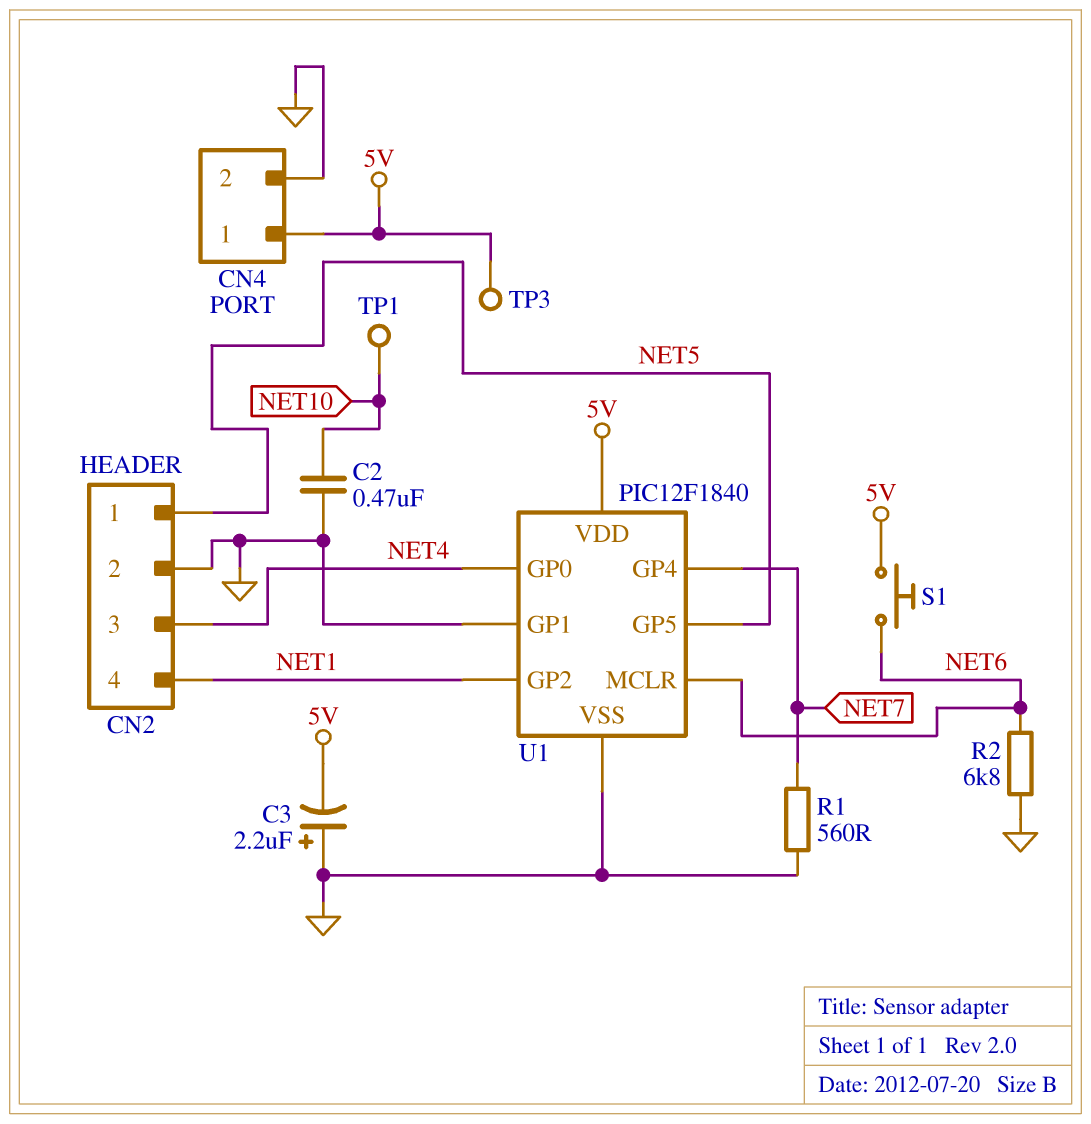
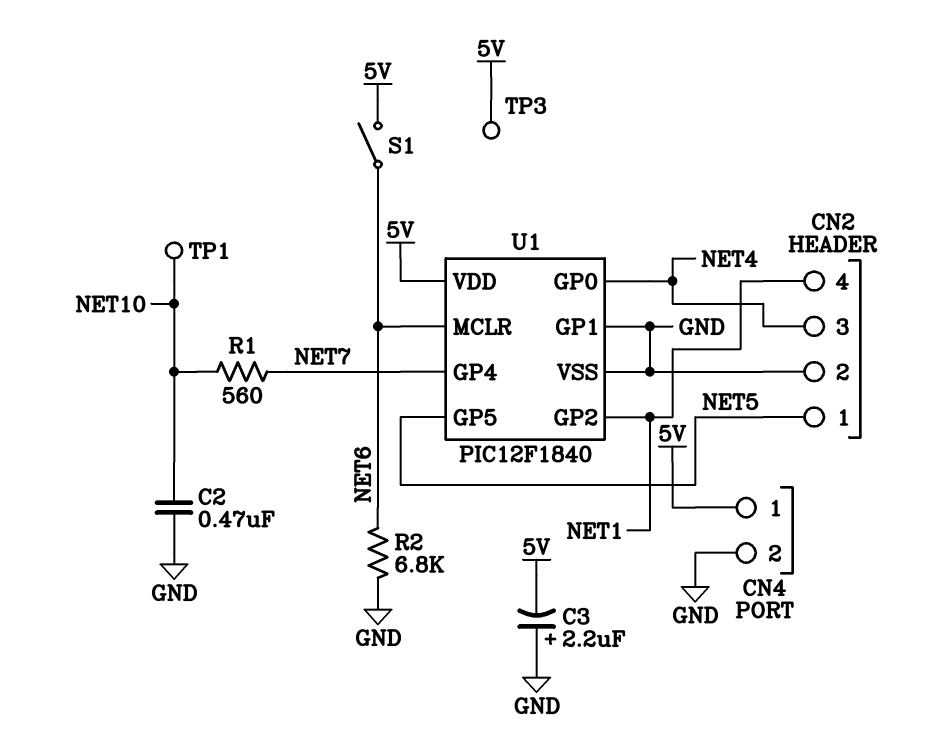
R1: 560 (GND, NET7) -> 560 (NET7, NET10)
S1: button (5V, NET6) -> switch (5V, NET6)

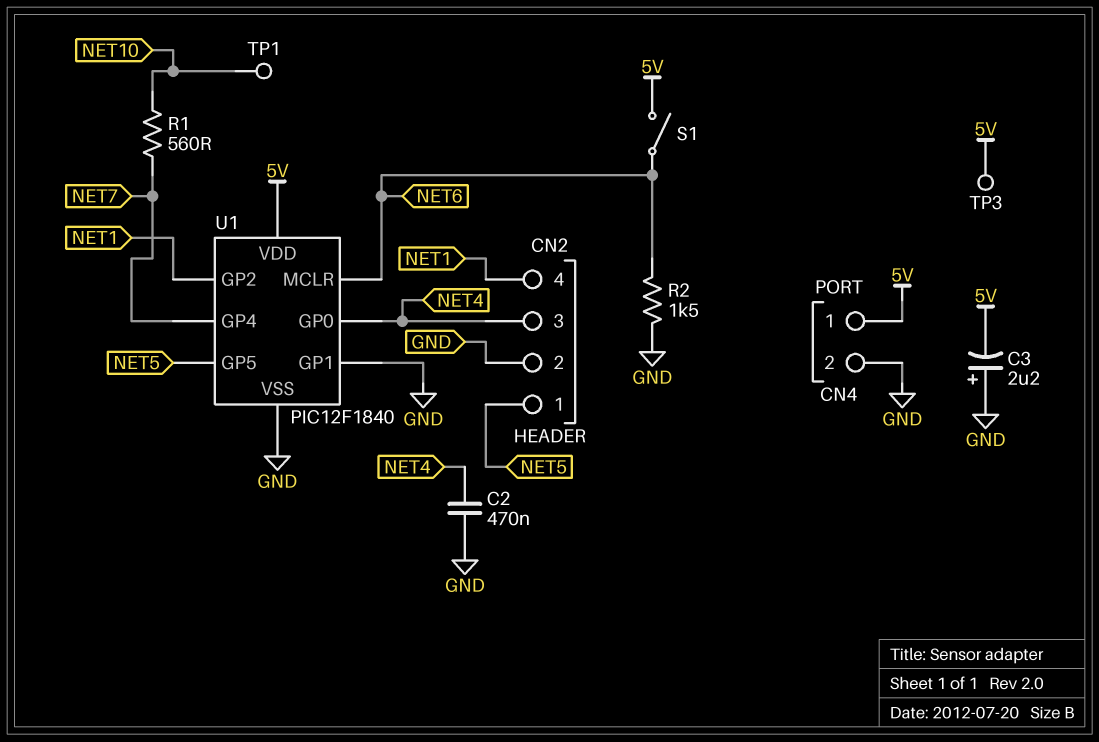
C2: 470nF (GND, NET10) -> 470nF (GND, NET4)
R2: 6.8k (GND, NET6) -> 1.5k (GND, NET6)

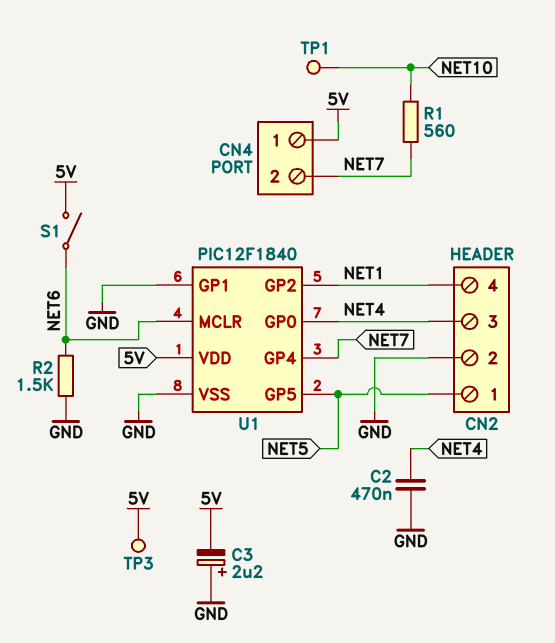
CN4 pin 2: GND -> NET7

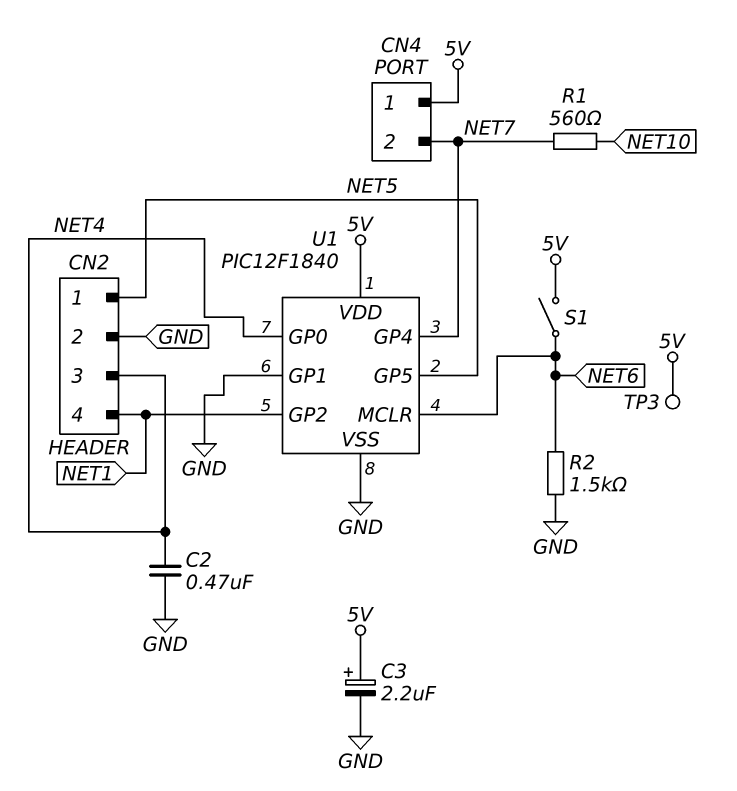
C3: 2.2uF (plus GND, minus 5V) -> 2.2uF (plus 5V, minus GND)
TP1: test point (NET10) -> none

